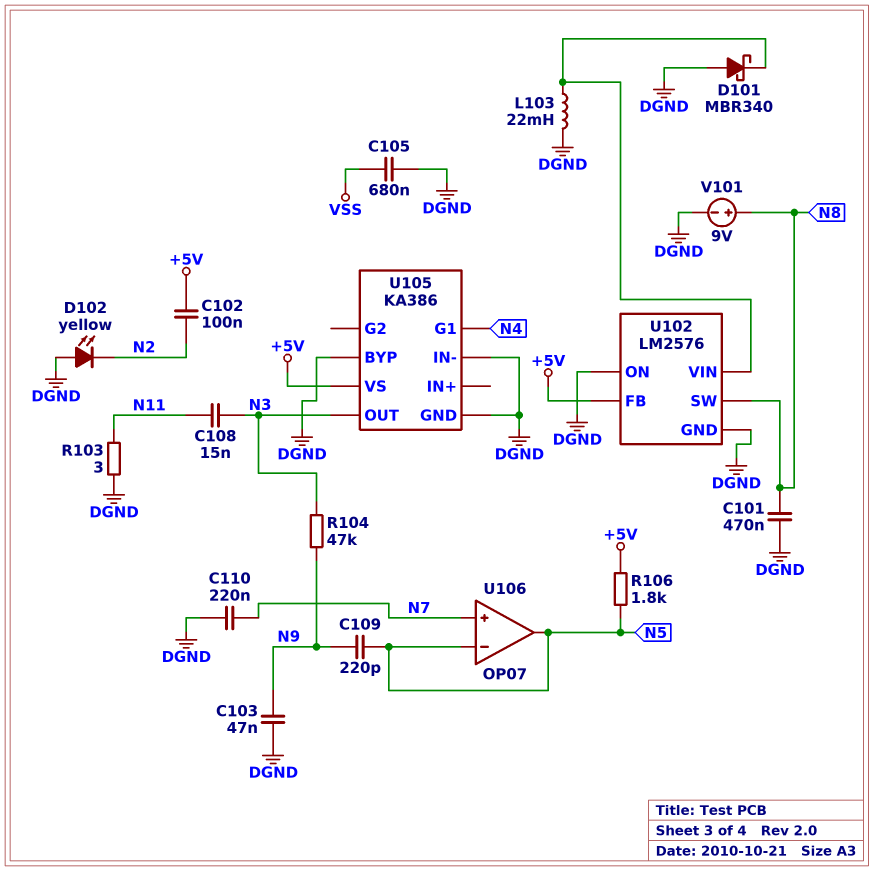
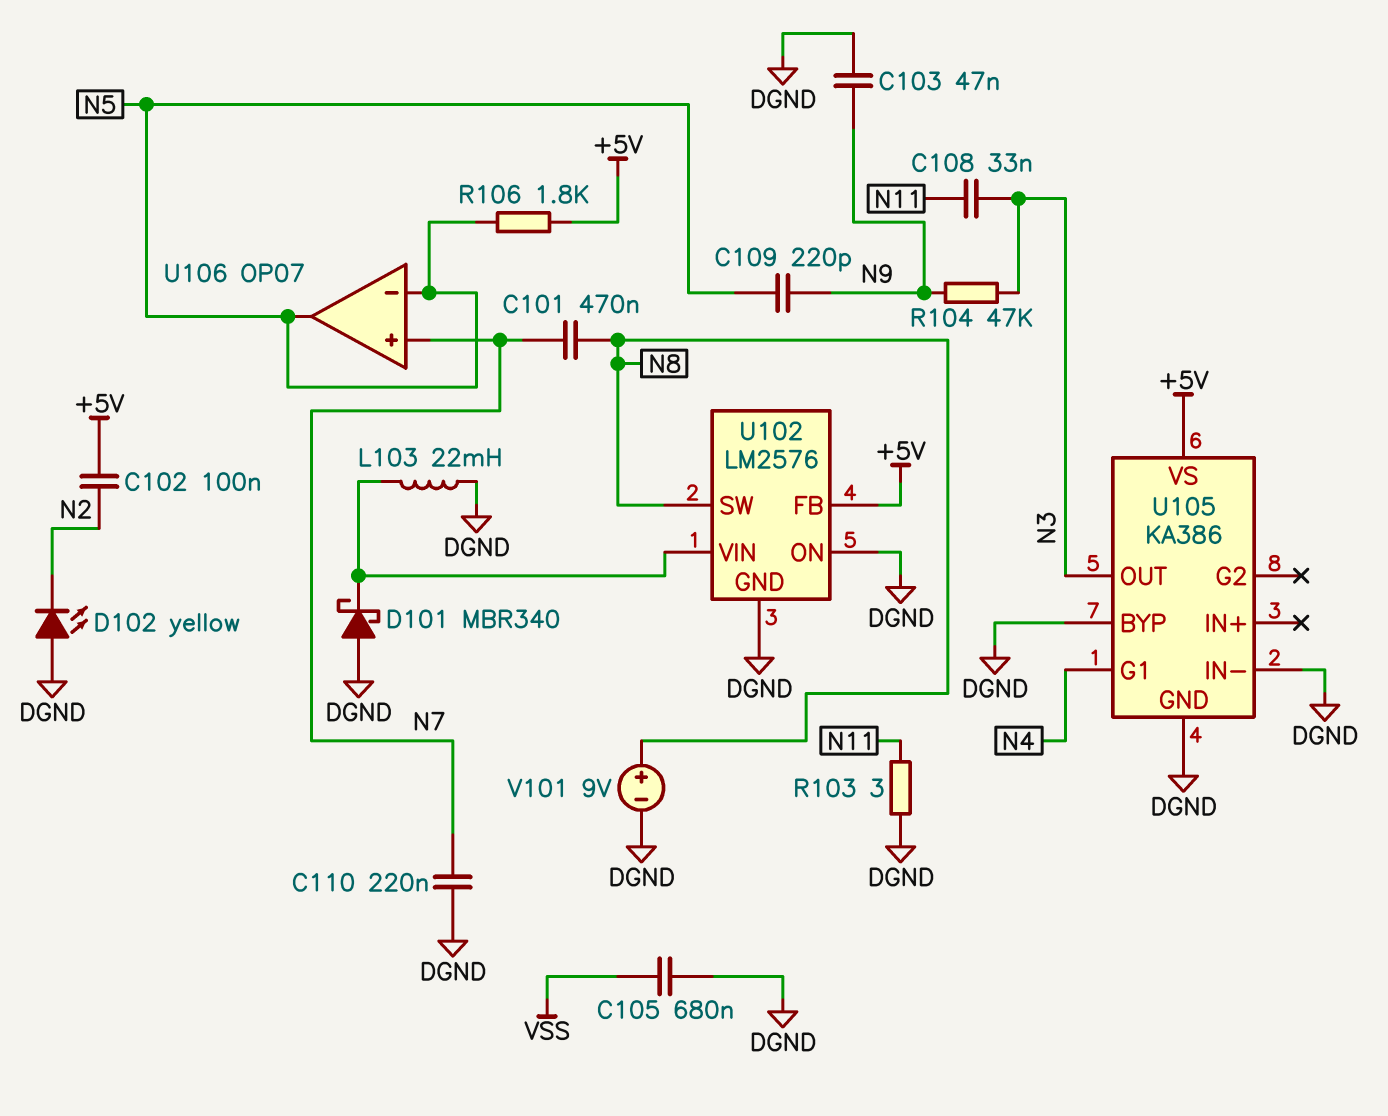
C101: 470nF (DGND, N8) -> 470nF (N7, N8)
C108: 15nF (N3, N11) -> 33nF (N3, N11)

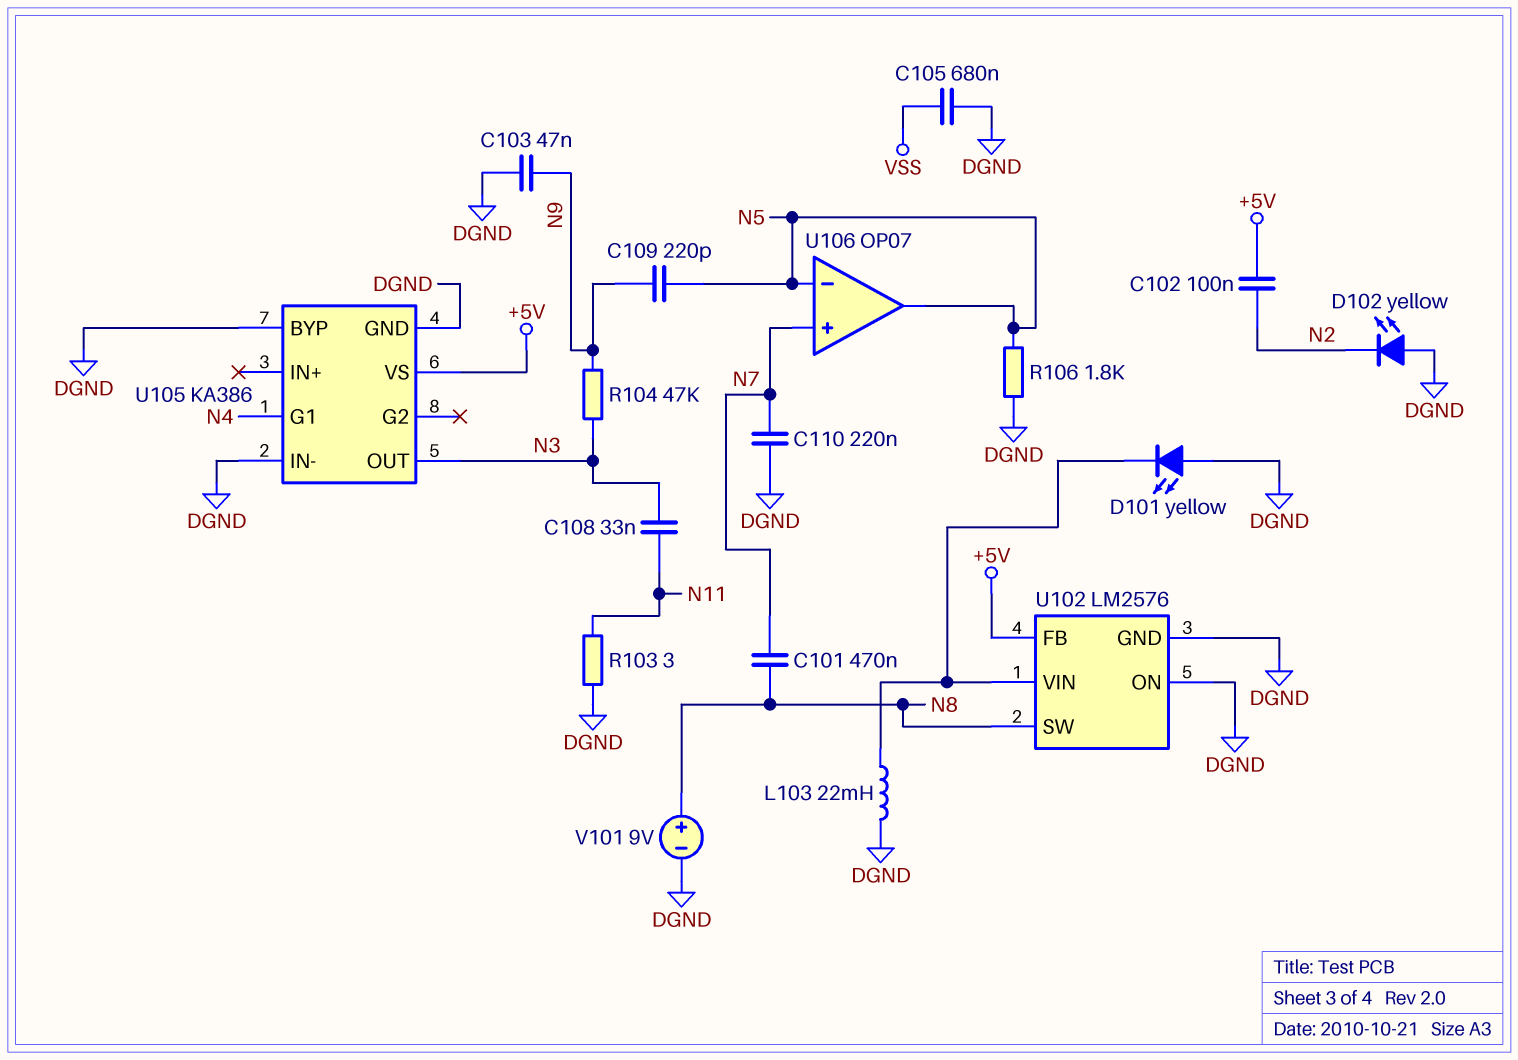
D101: schottky MBR340 (A DGND, K U102/VIN) -> LED yellow (A DGND, K U102/VIN)
R106: 1.8k (+5V, N5) -> 1.8k (DGND, N5)

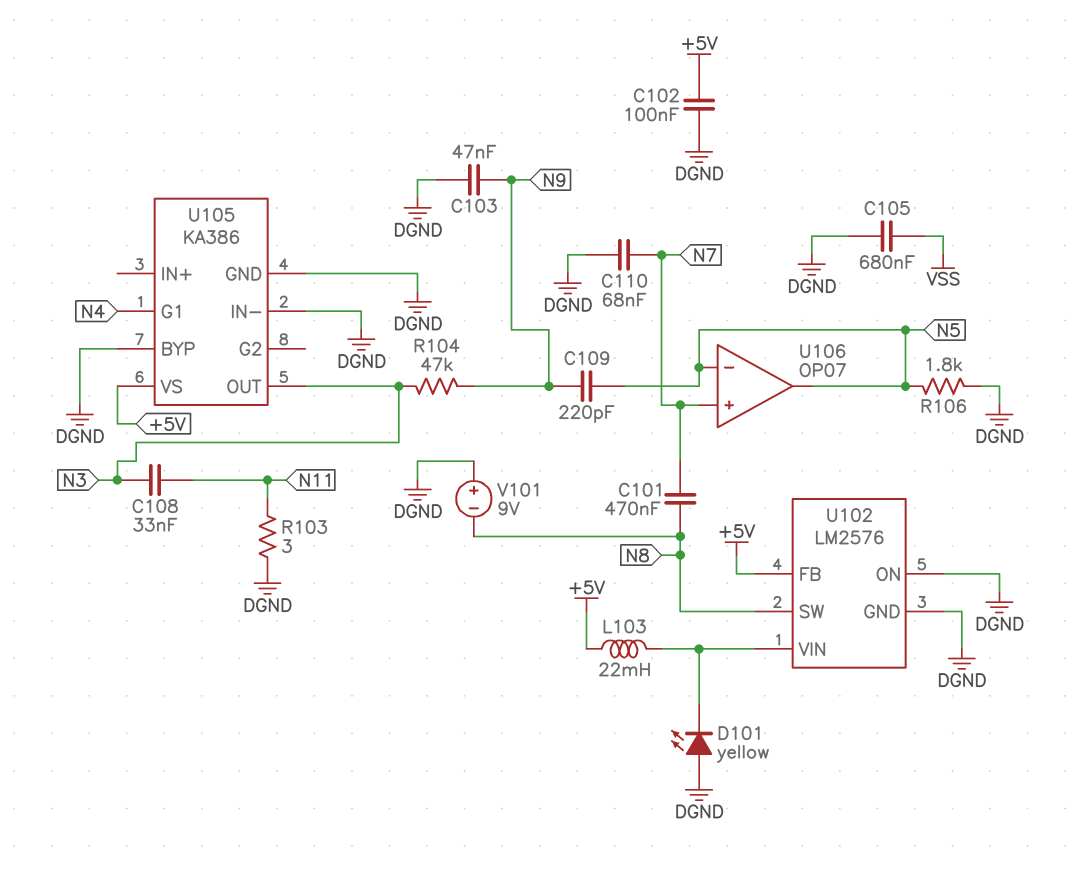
C102: 100nF (+5V, N2) -> 100nF (+5V, DGND)
C110: 220nF (DGND, N7) -> 68nF (DGND, N7)
D102: LED yellow (A DGND, K N2) -> none
L103: 22mH (DGND, U102/VIN) -> 22mH (+5V, U102/VIN)
V101: 9V (plus N8, minus DGND) -> 9V (plus DGND, minus N8)

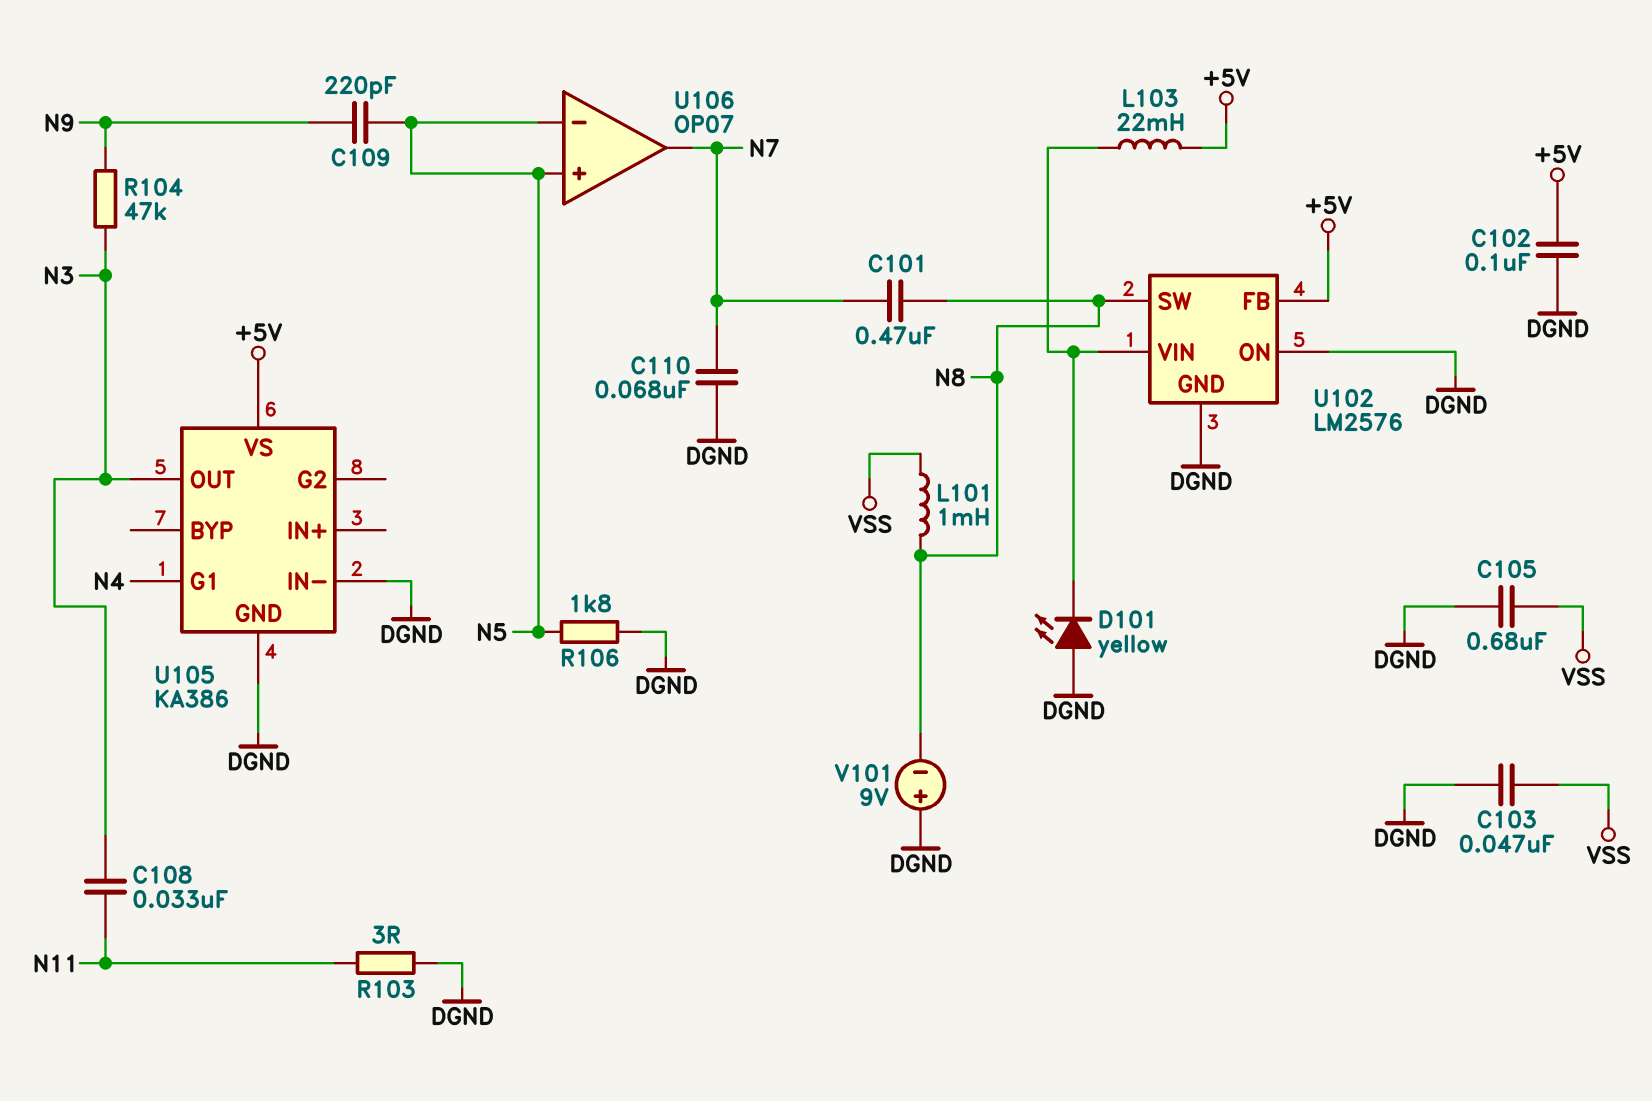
C103: 47nF (DGND, N9) -> 47nF (DGND, VSS)
L101: none -> 1mH (N8, VSS)
U105 pin BYP: DGND -> none
U106 pin in+: N7 -> N5
U106 pin out: N5 -> N7

